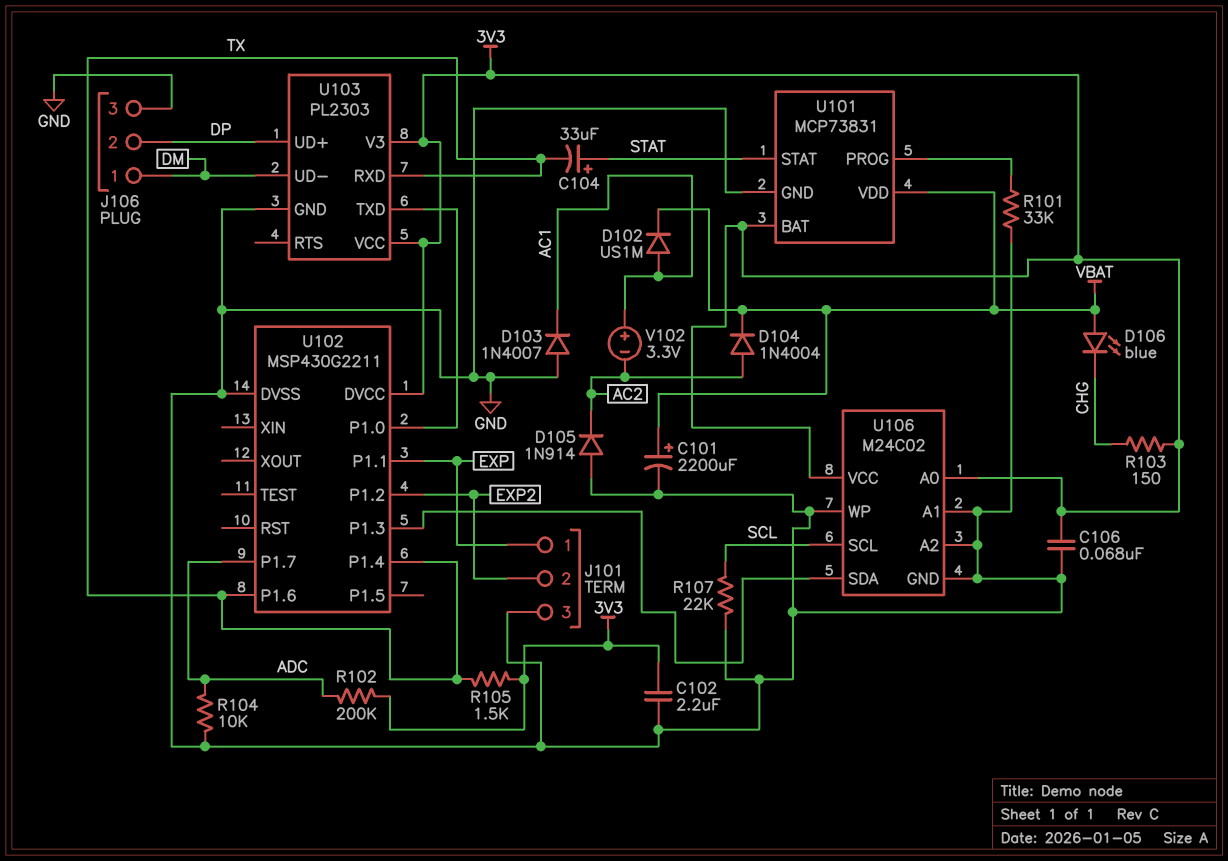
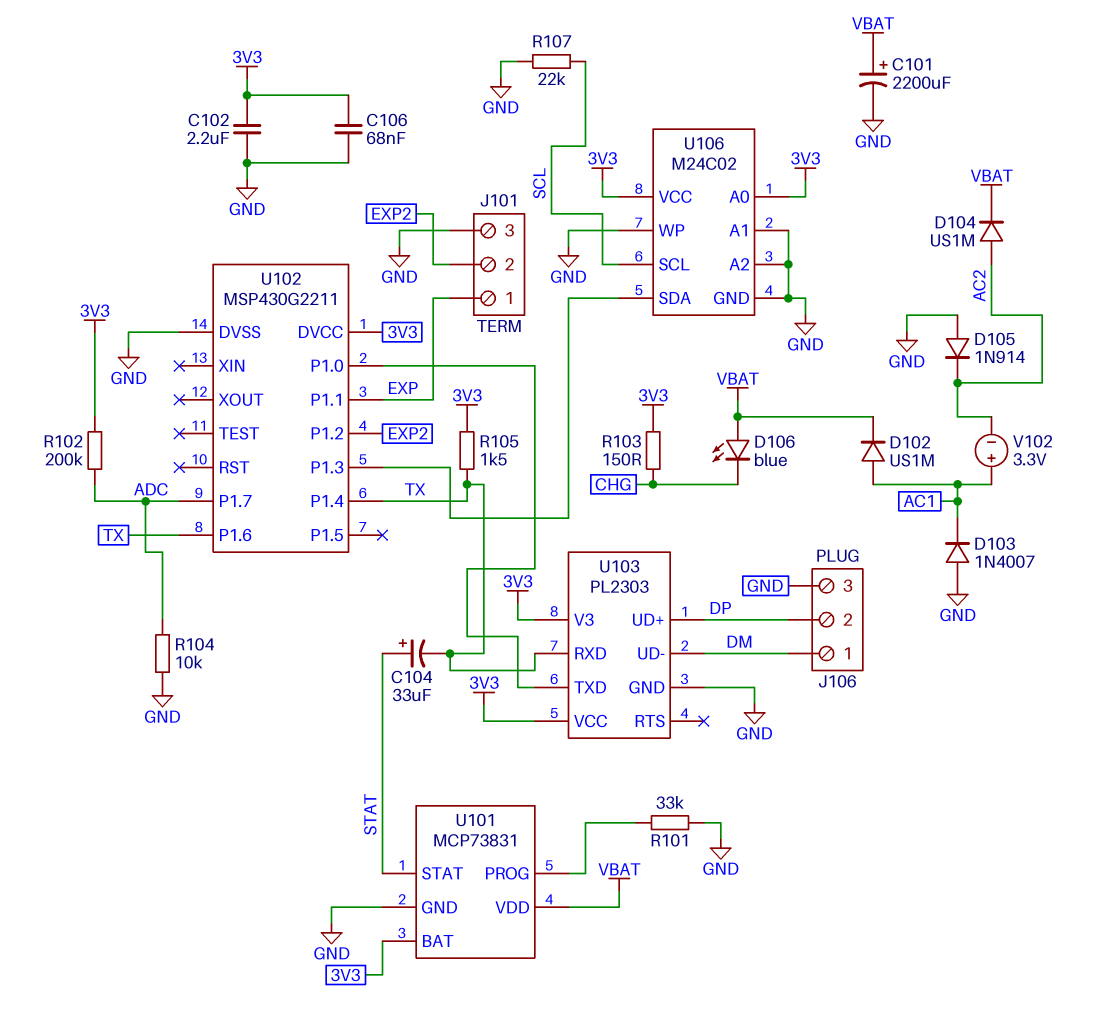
D104: diode 1N4004 (A AC2, K VBAT) -> diode US1M (A AC2, K VBAT)

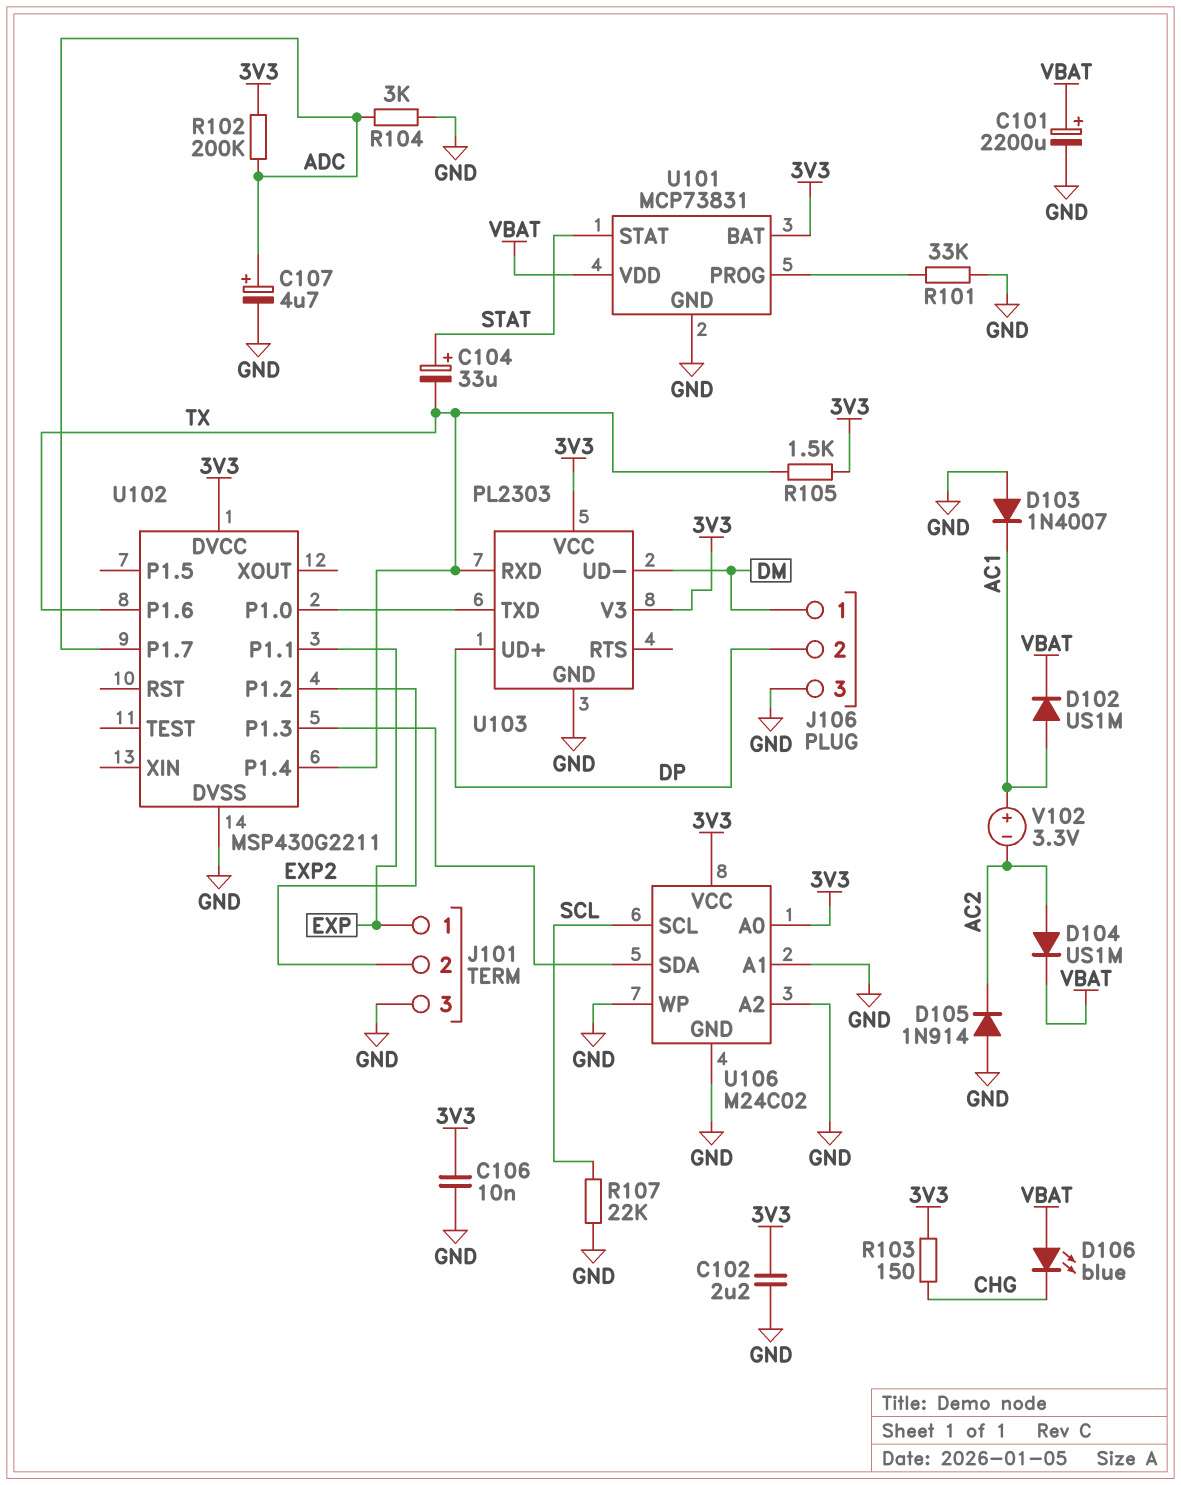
C106: 68nF (3V3, GND) -> 10nF (3V3, GND)
C107: none -> 4.7uF (plus ADC, minus GND)
R104: 10k (ADC, GND) -> 3k (ADC, GND)

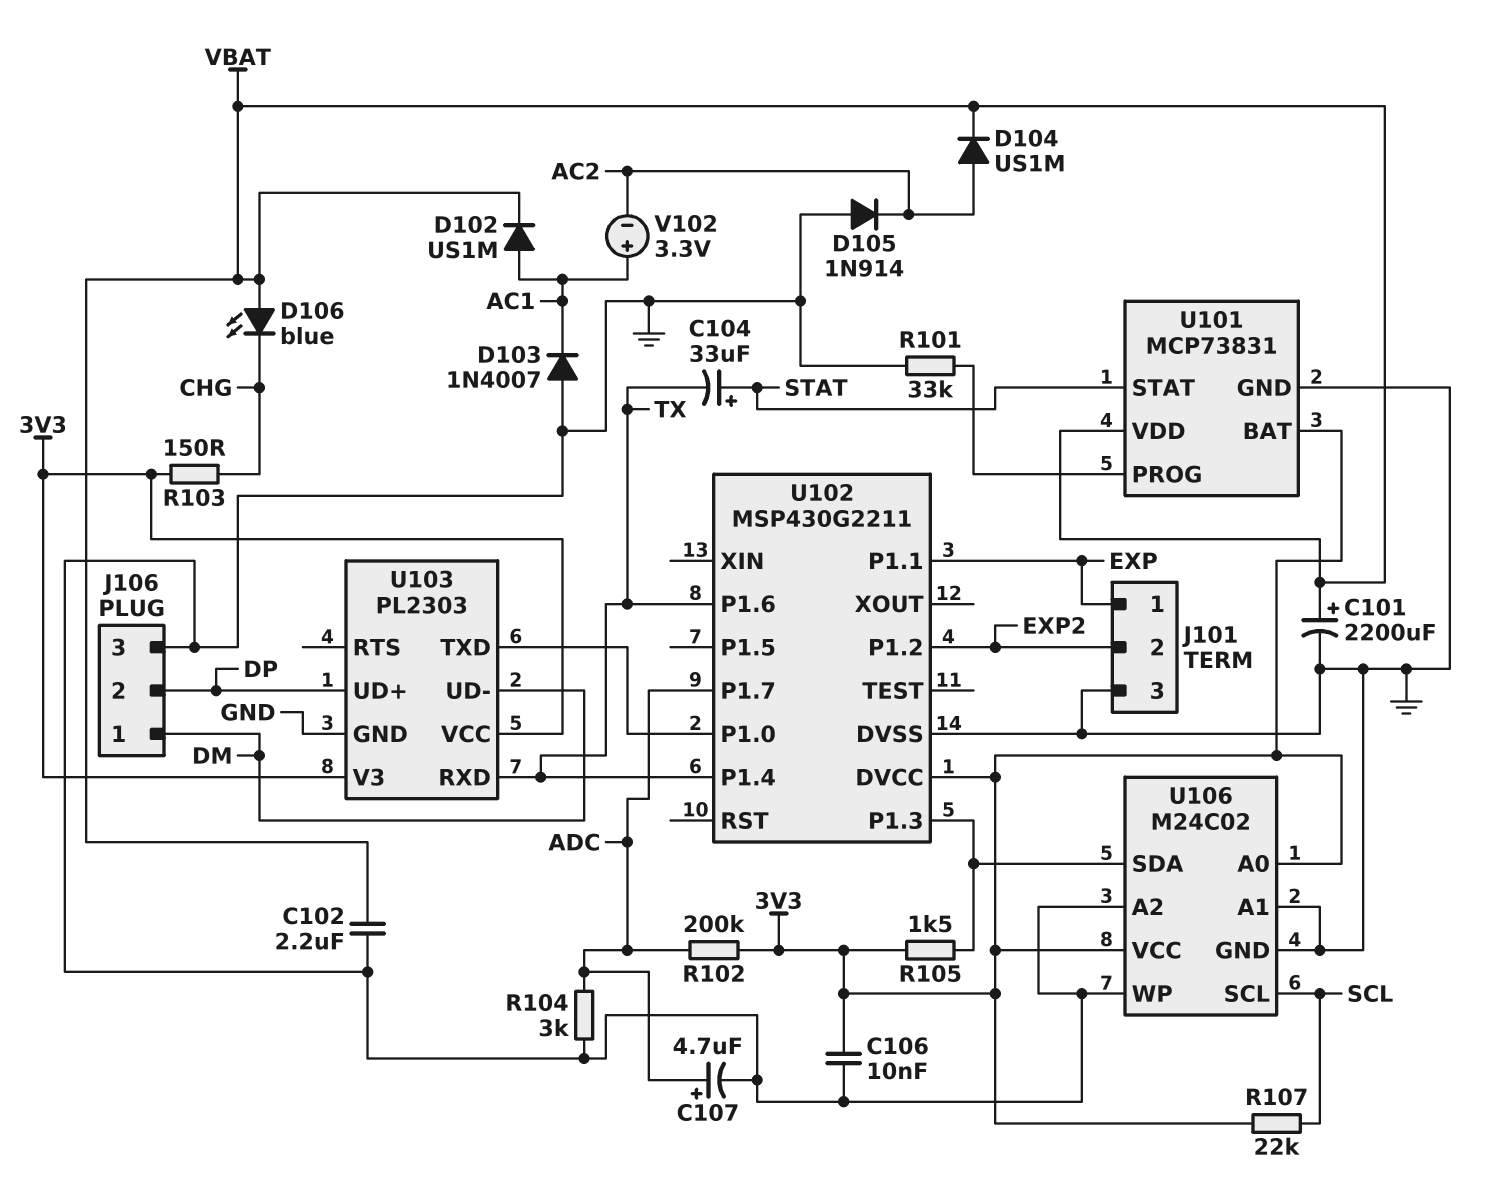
C102: 2.2uF (3V3, GND) -> 2.2uF (GND, VBAT)
R105: 1.5k (3V3, TX) -> 1.5k (3V3, U102/P1.3)
R107: 22k (GND, SCL) -> 22k (3V3, SCL)

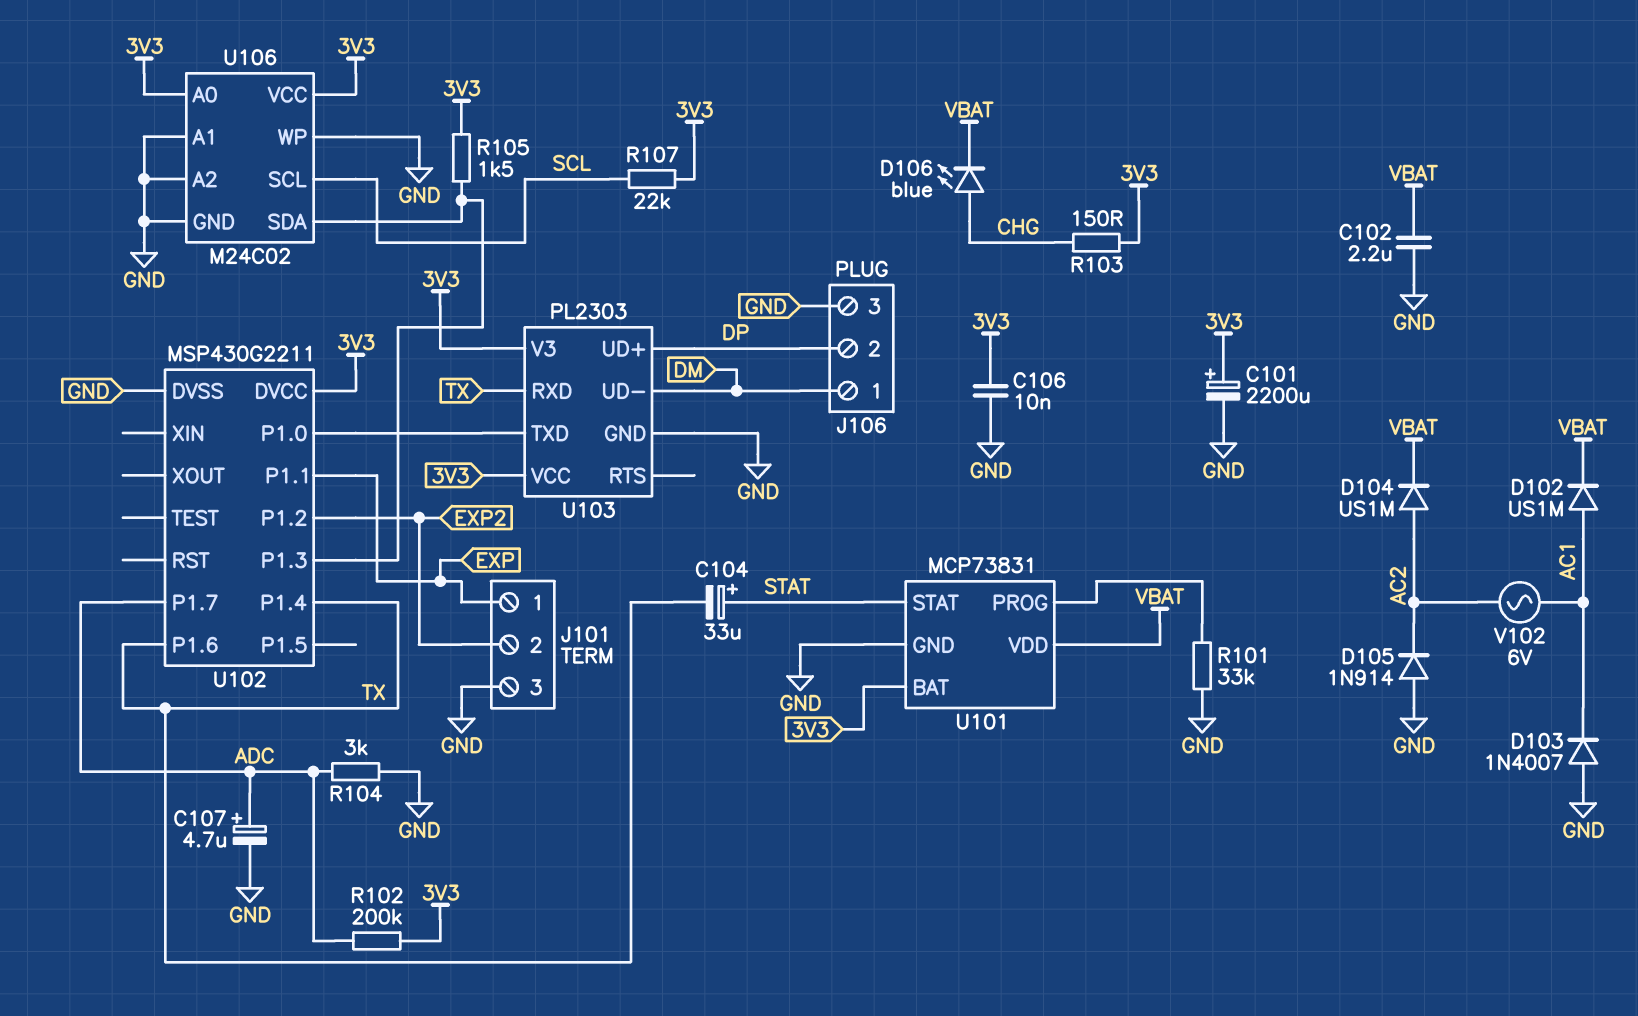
C101: 2200uF (plus VBAT, minus GND) -> 2200uF (plus 3V3, minus GND)
D106: LED blue (A VBAT, K CHG) -> LED blue (A CHG, K VBAT)
V102: 3.3V (plus AC1, minus AC2) -> AC 6V (AC1, AC2)

